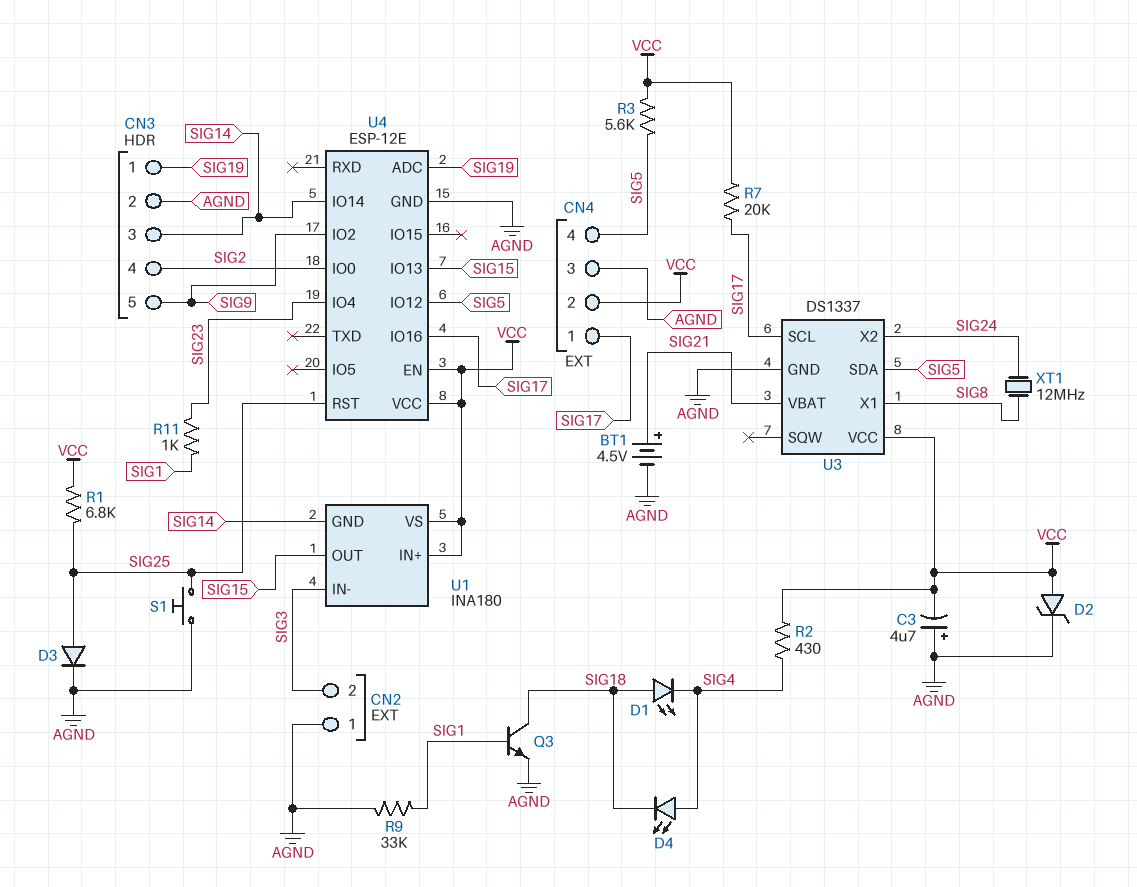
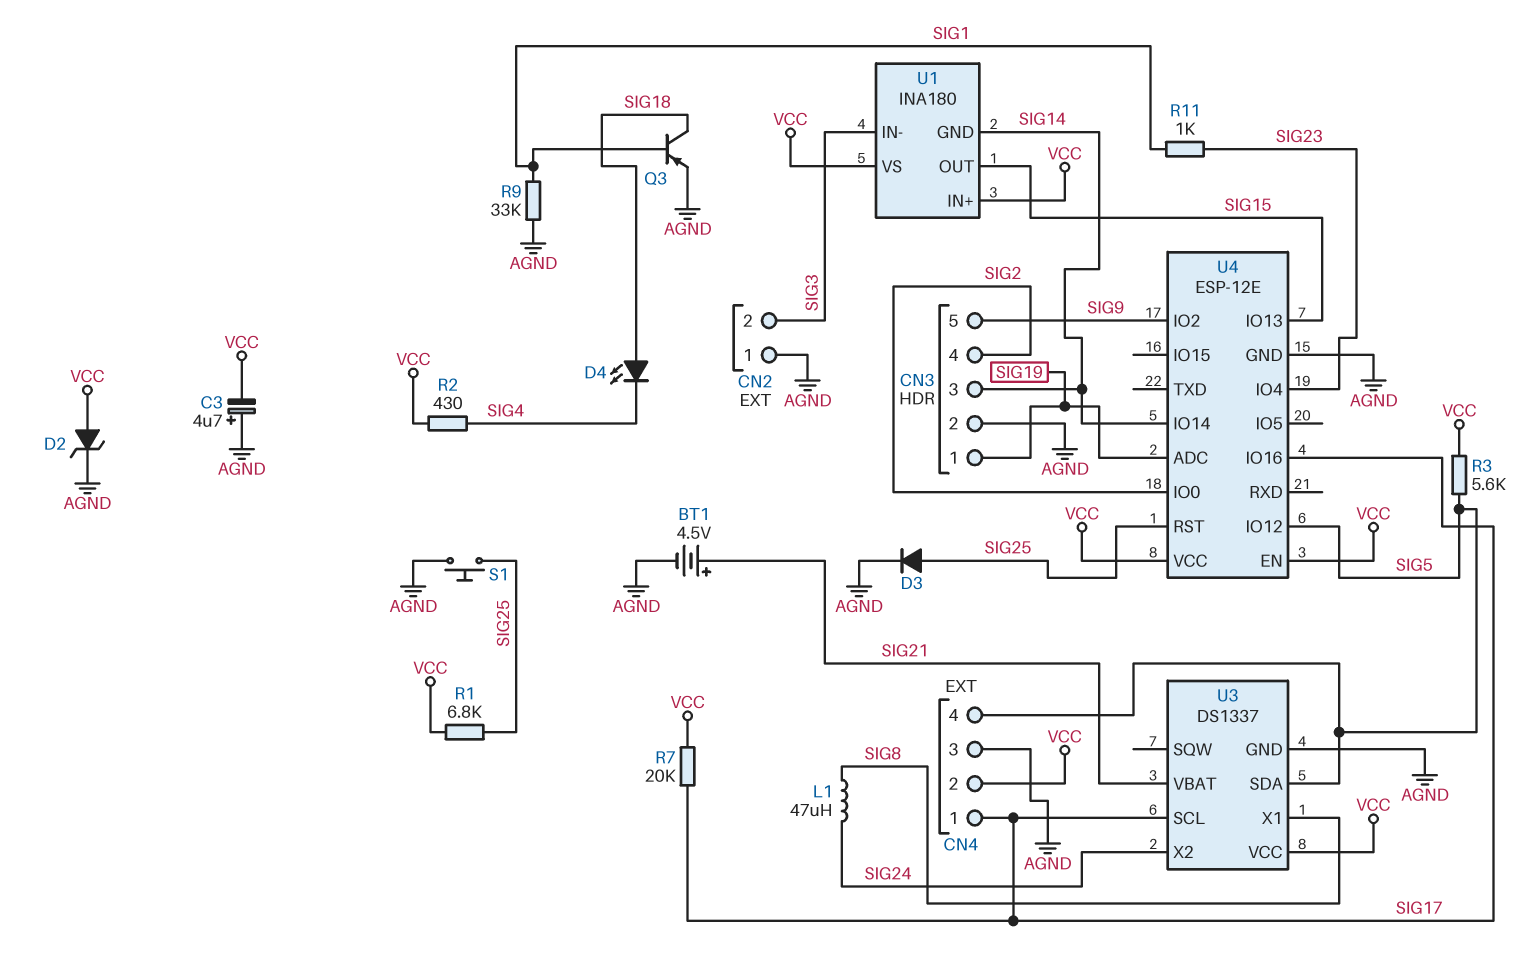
D1: LED (A SIG18, K SIG4) -> none
D4: LED (A SIG4, K SIG18) -> LED (A SIG18, K SIG4)
L1: none -> 47uH (SIG8, SIG24)
Q3: NPN (B SIG1, C SIG18, E AGND) -> PNP (B SIG1, C SIG18, E AGND)
XT1: 12MHz (SIG8, SIG24) -> none

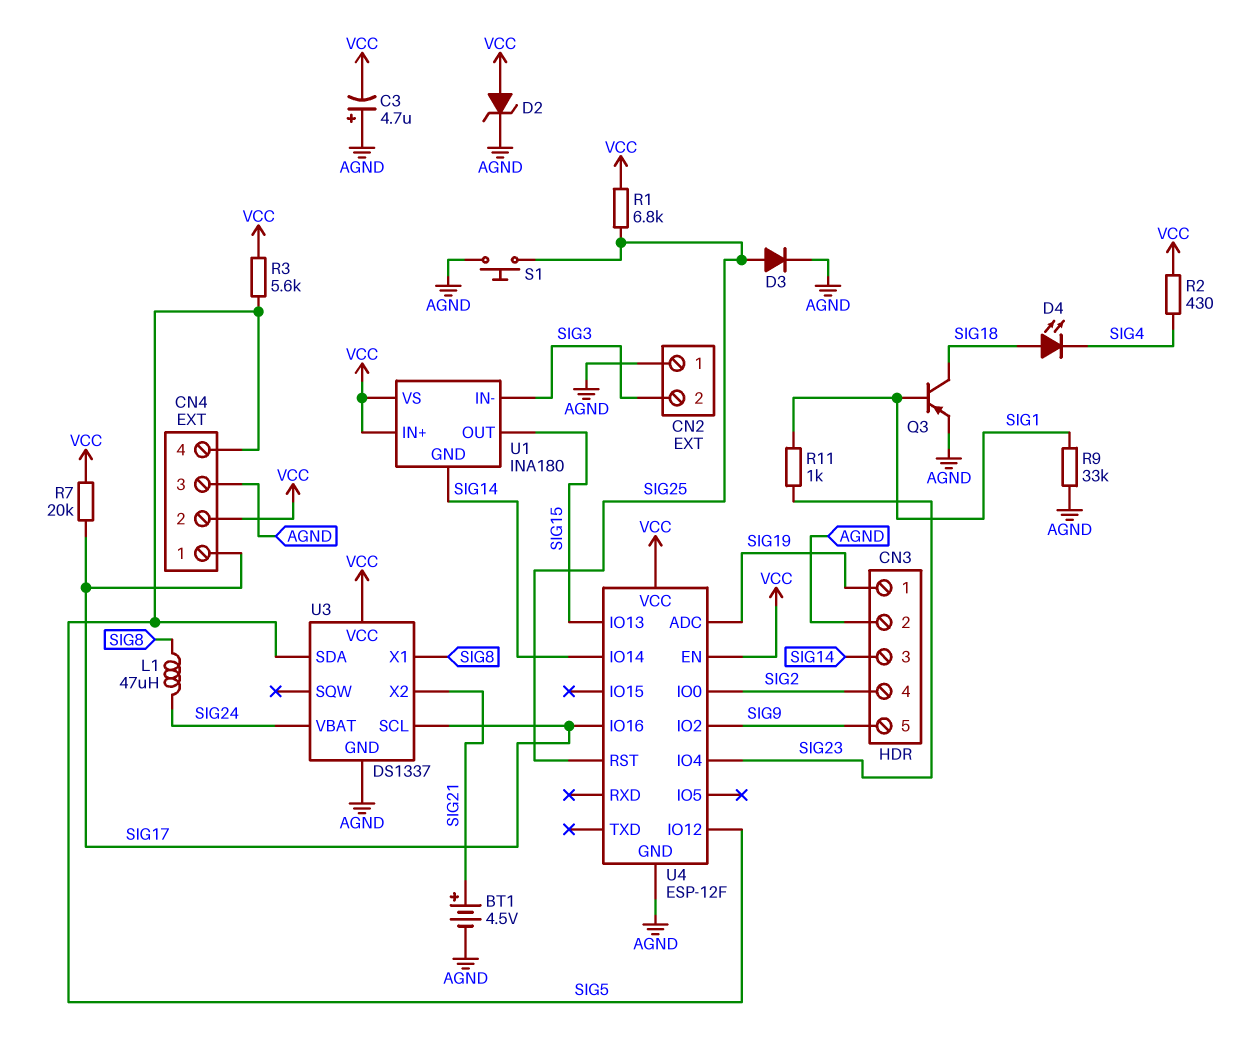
U3 pin VBAT: SIG21 -> SIG24
U3 pin X2: SIG24 -> SIG21
U4: ESP-12E -> ESP-12F

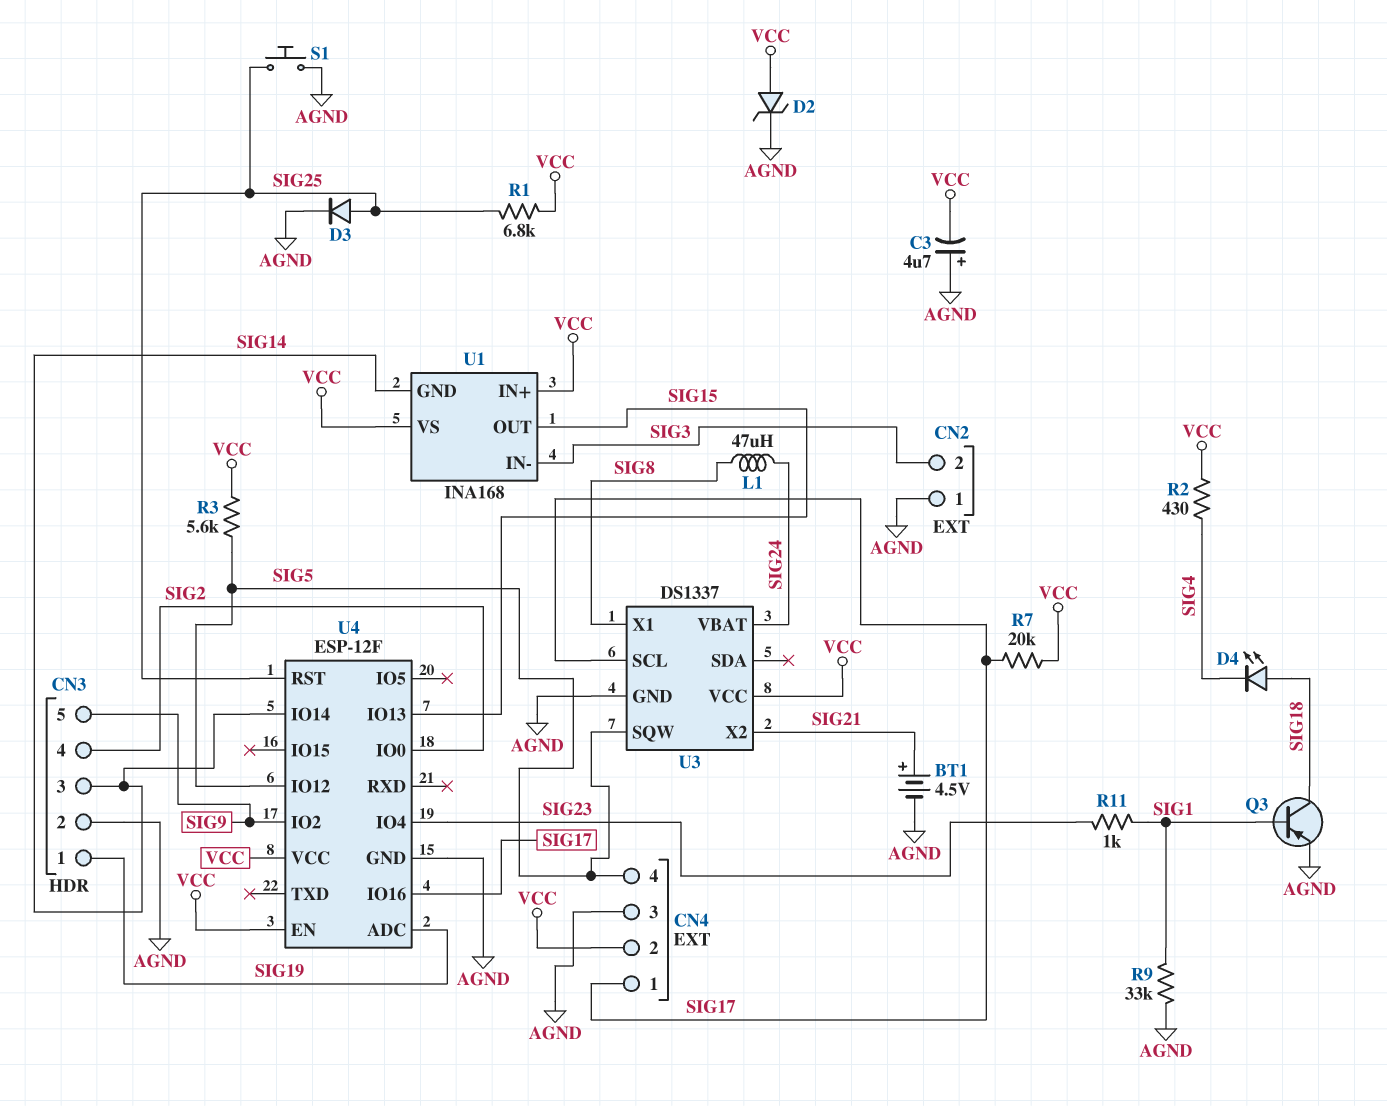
U1: INA180 -> INA168
U3 pin SDA: SIG5 -> none
U3 pin SQW: none -> SIG5

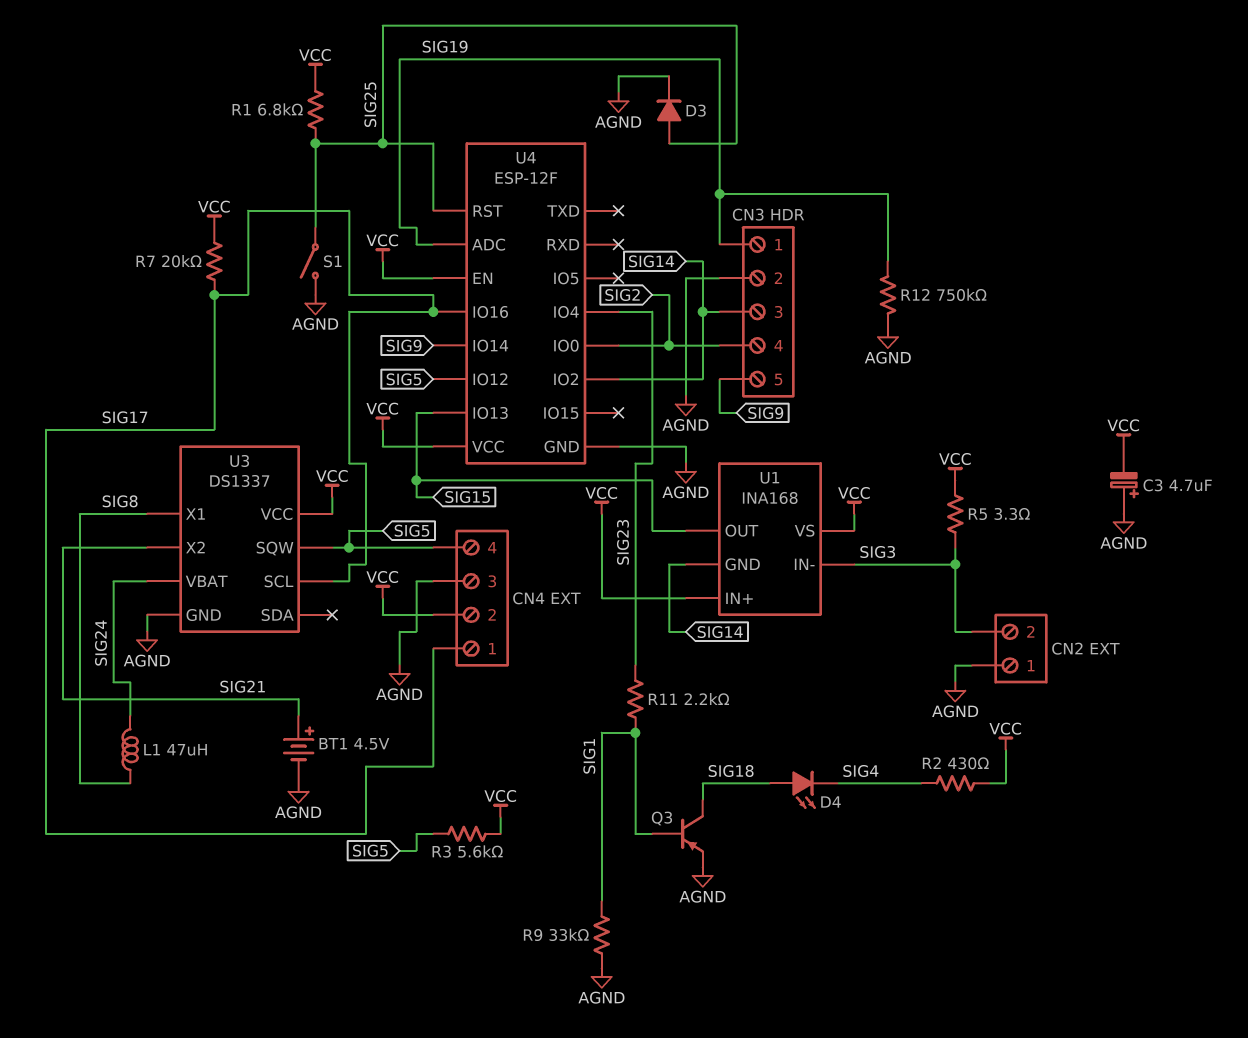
D2: zener (A VCC, K AGND) -> none
R5: none -> 3.3 (SIG3, VCC)
R11: 1k (SIG1, SIG23) -> 2.2k (SIG1, SIG23)
R12: none -> 750k (AGND, SIG19)
S1: button (AGND, SIG25) -> switch (AGND, SIG25)
U4 pin IO2: SIG9 -> SIG14
U4 pin IO14: SIG14 -> SIG9

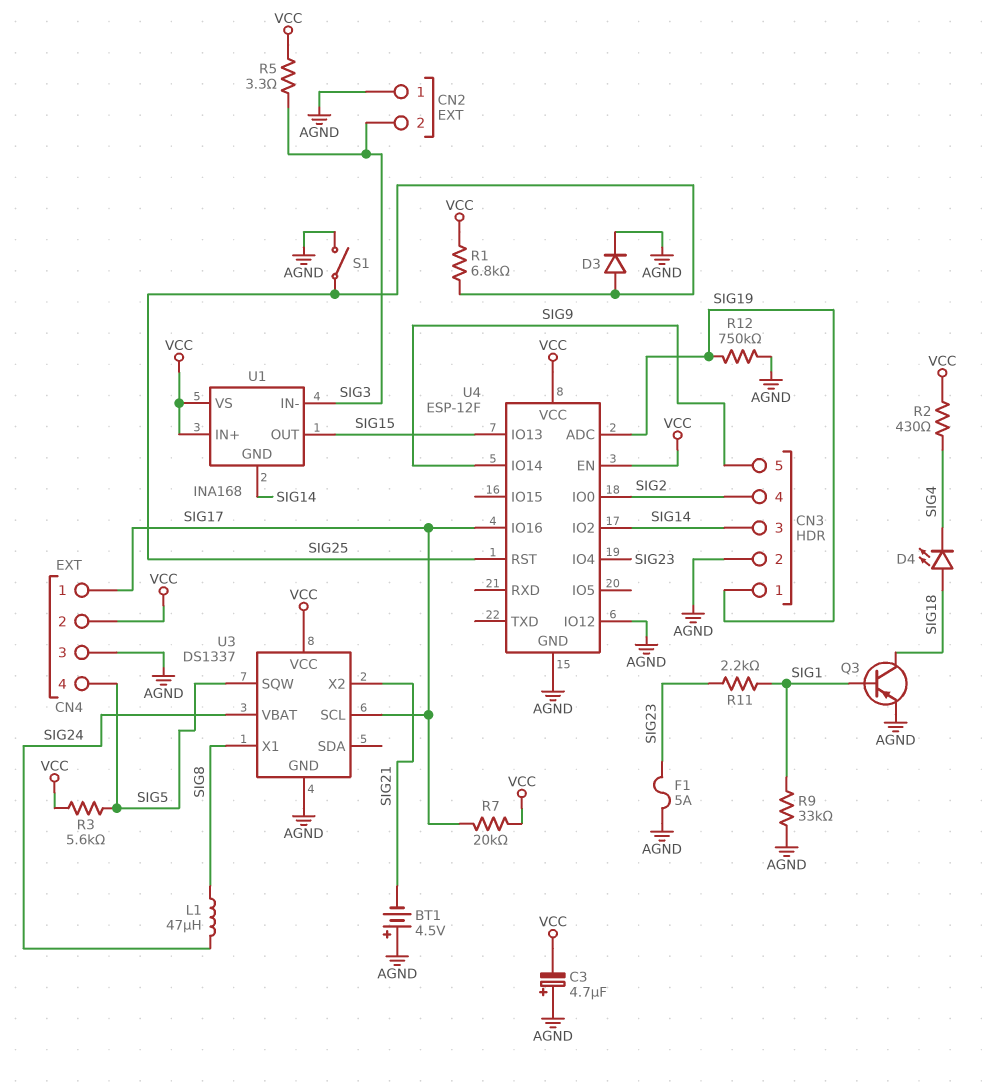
BT1: 4.5V (plus SIG21, minus AGND) -> 4.5V (plus AGND, minus SIG21)
F1: none -> 5A (AGND, SIG23)
U4 pin IO12: SIG5 -> AGND

